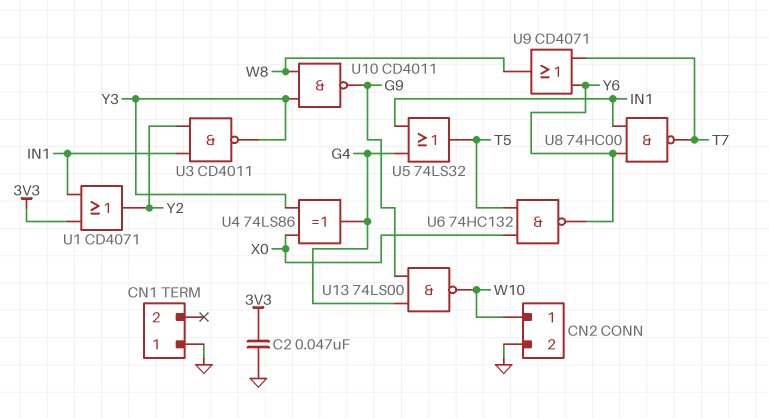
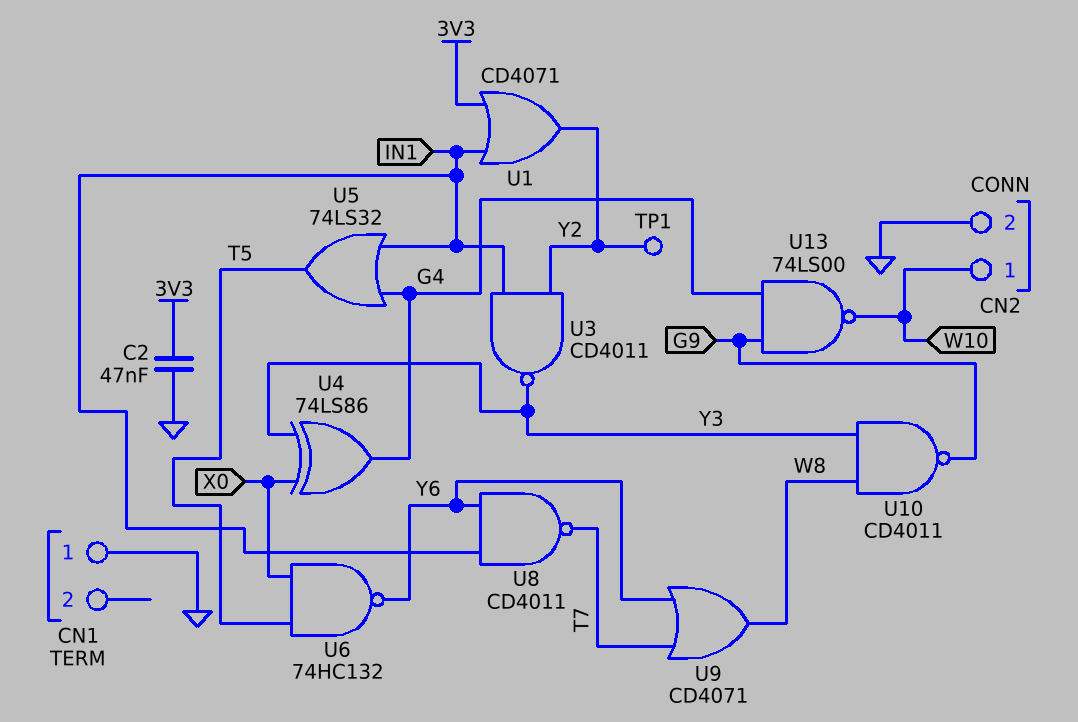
TP1: none -> test point (Y2)
U8: NAND 74HC00 (in IN1, in Y6, out T7) -> NAND CD4011 (in IN1, in Y6, out T7)

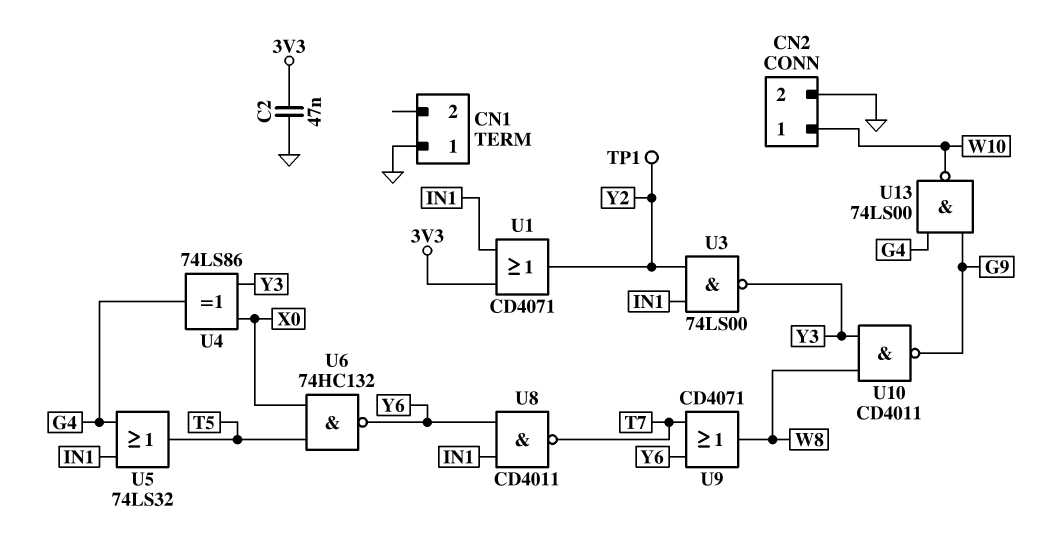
U3: NAND CD4011 (in IN1, in Y2, out Y3) -> NAND 74LS00 (in IN1, in Y2, out Y3)

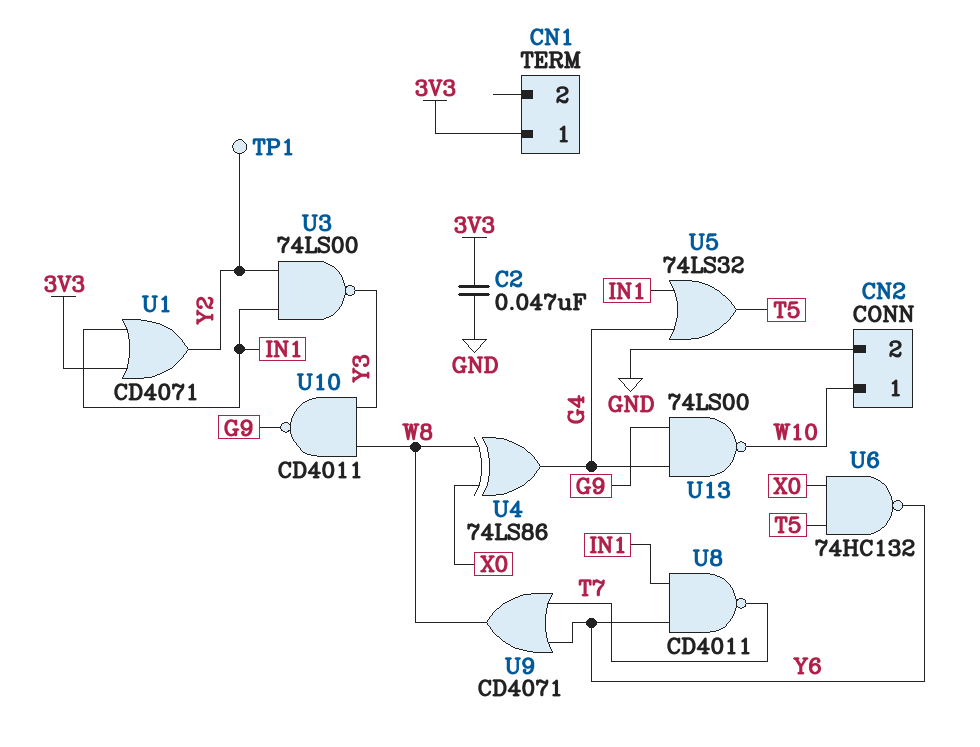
CN1 pin 1: GND -> 3V3
U4: XOR 74LS86 (in X0, in Y3, out G4) -> XOR 74LS86 (in W8, in X0, out G4)

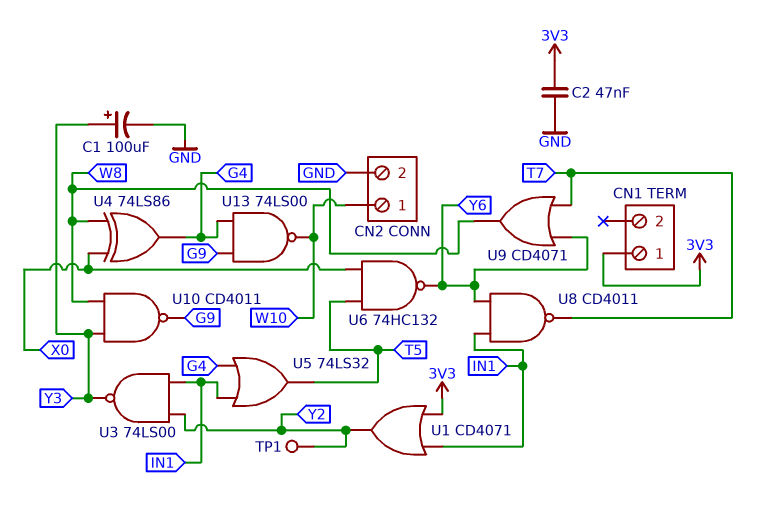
C1: none -> 100uF (plus Y3, minus GND)

